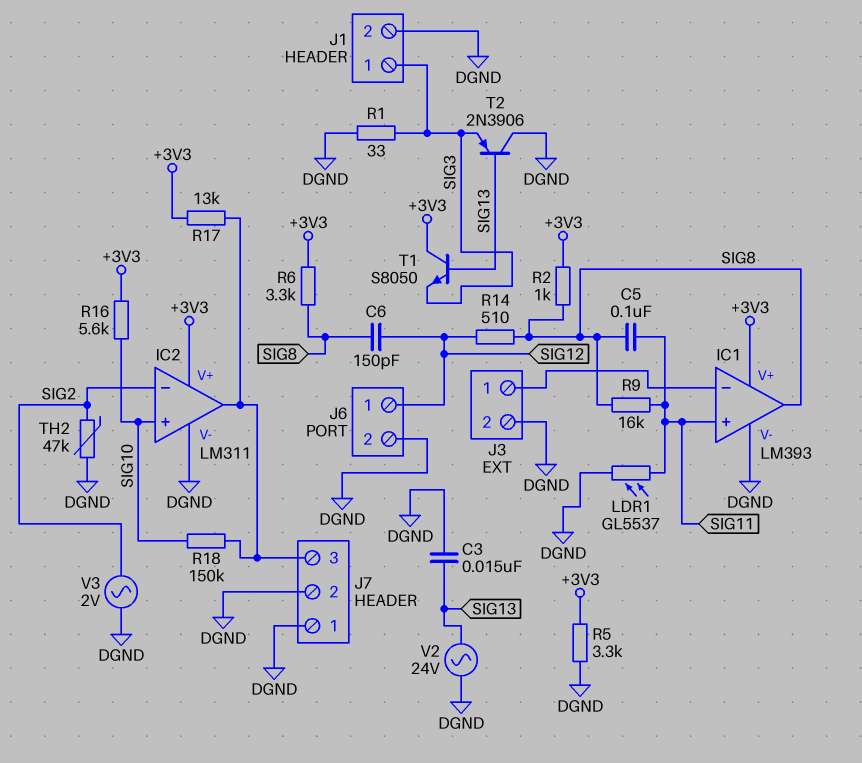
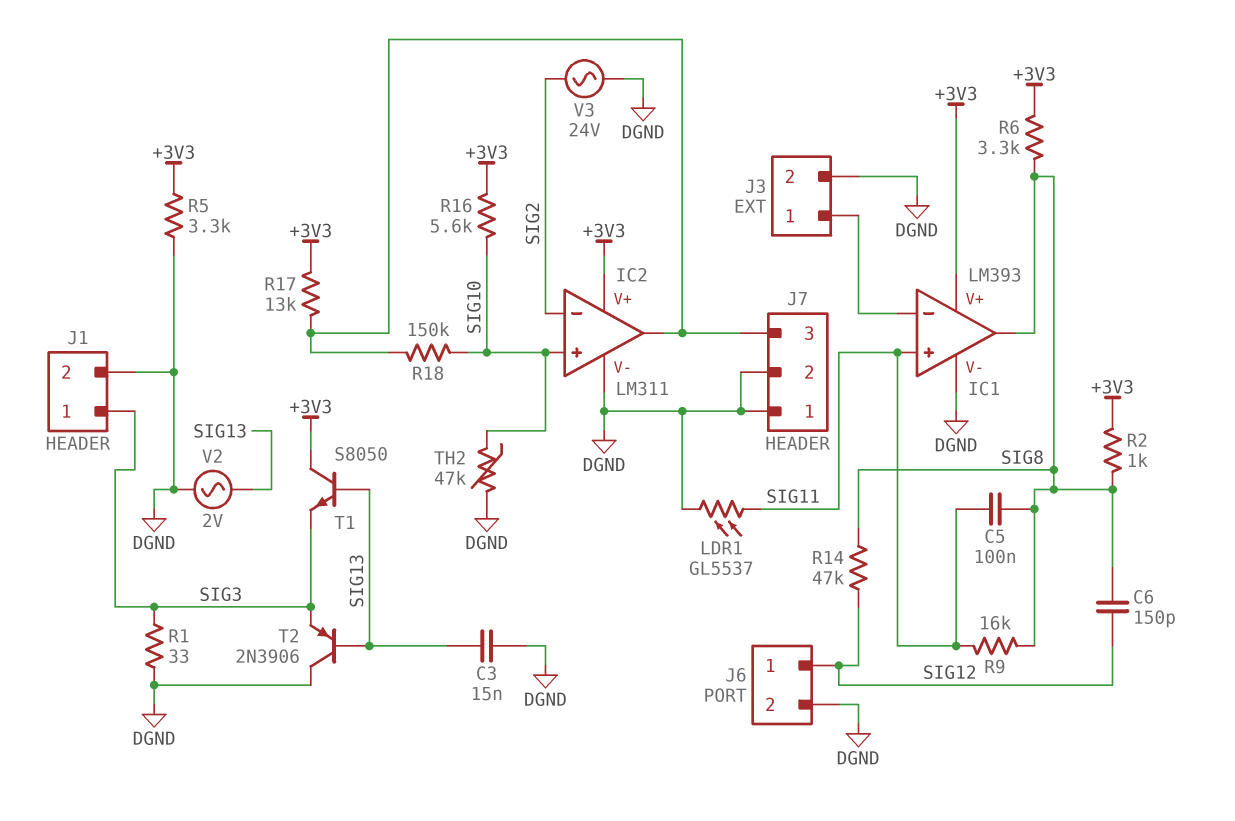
R14: 510 (SIG8, SIG12) -> 47k (SIG8, SIG12)
TH2: 47k (DGND, SIG2) -> 47k (DGND, SIG10)
V2: AC 24V (DGND, SIG13) -> AC 2V (DGND, SIG13)
V3: AC 2V (DGND, SIG2) -> AC 24V (DGND, SIG2)

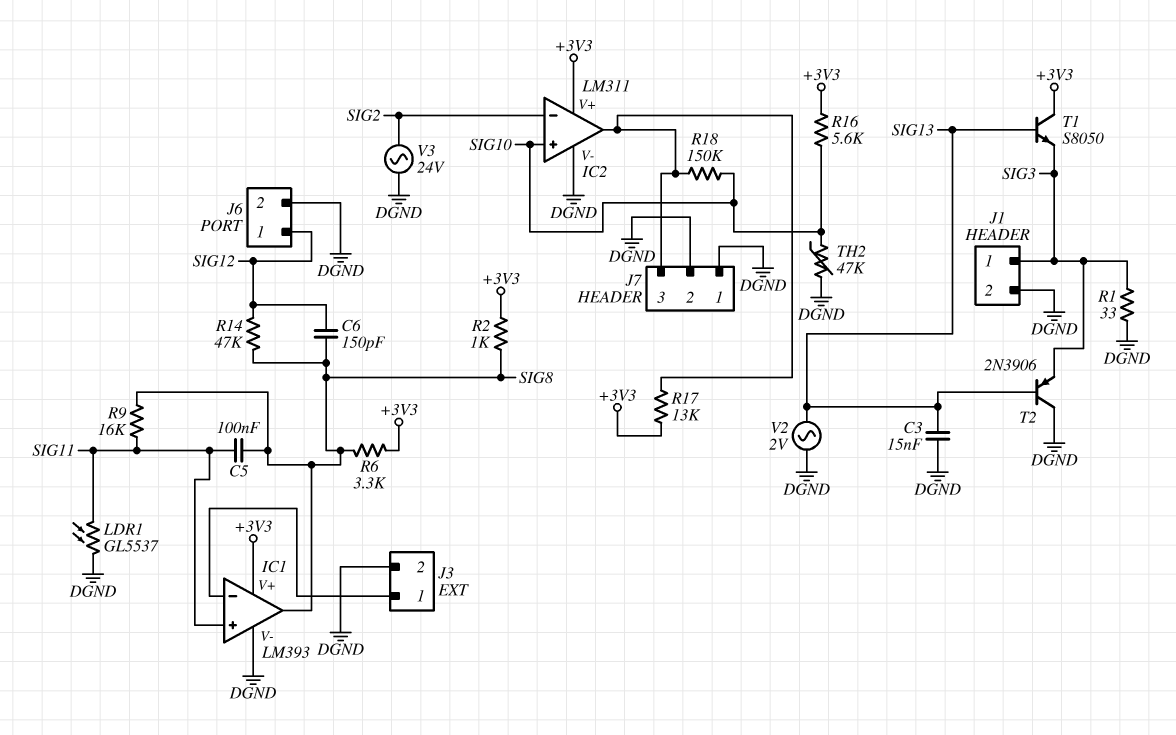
R5: 3.3k (+3V3, DGND) -> none

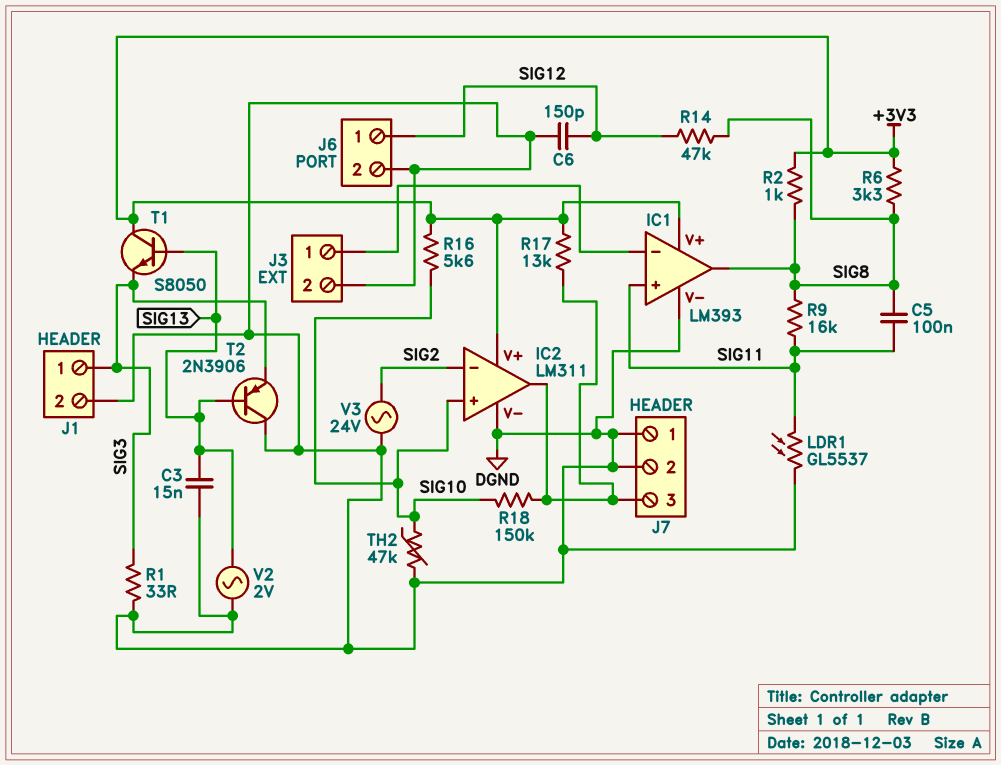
C6: 150pF (SIG8, SIG12) -> 150pF (DGND, SIG12)

